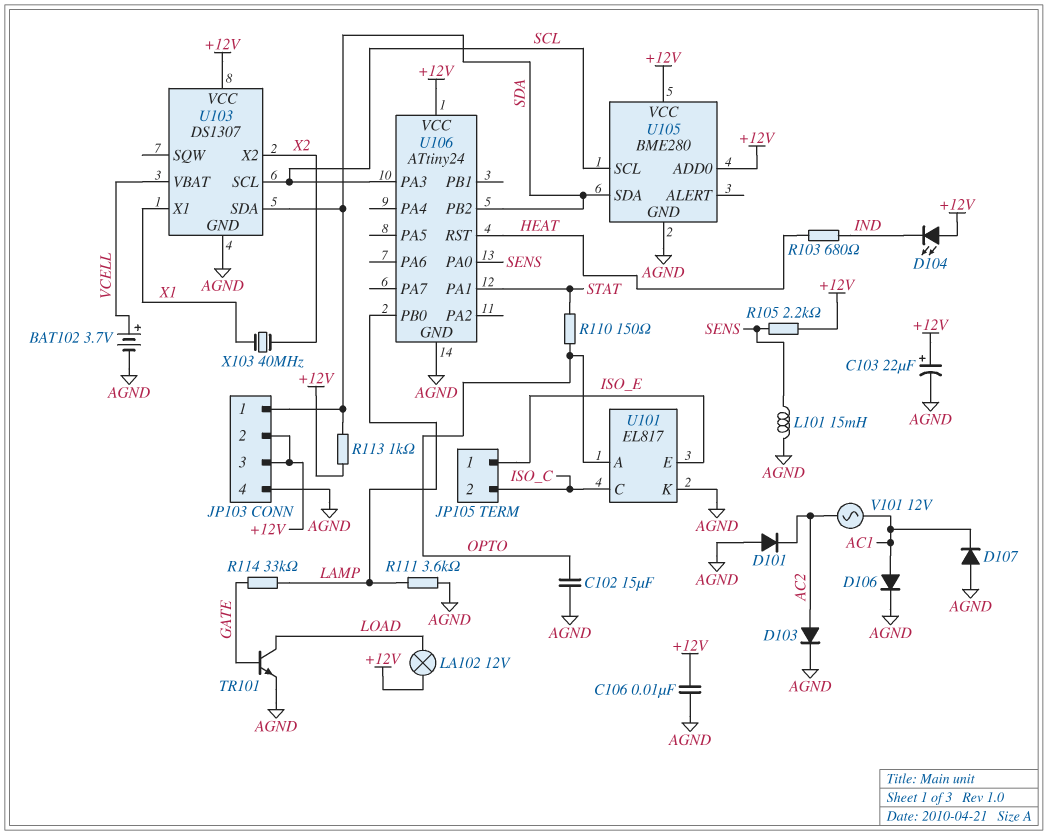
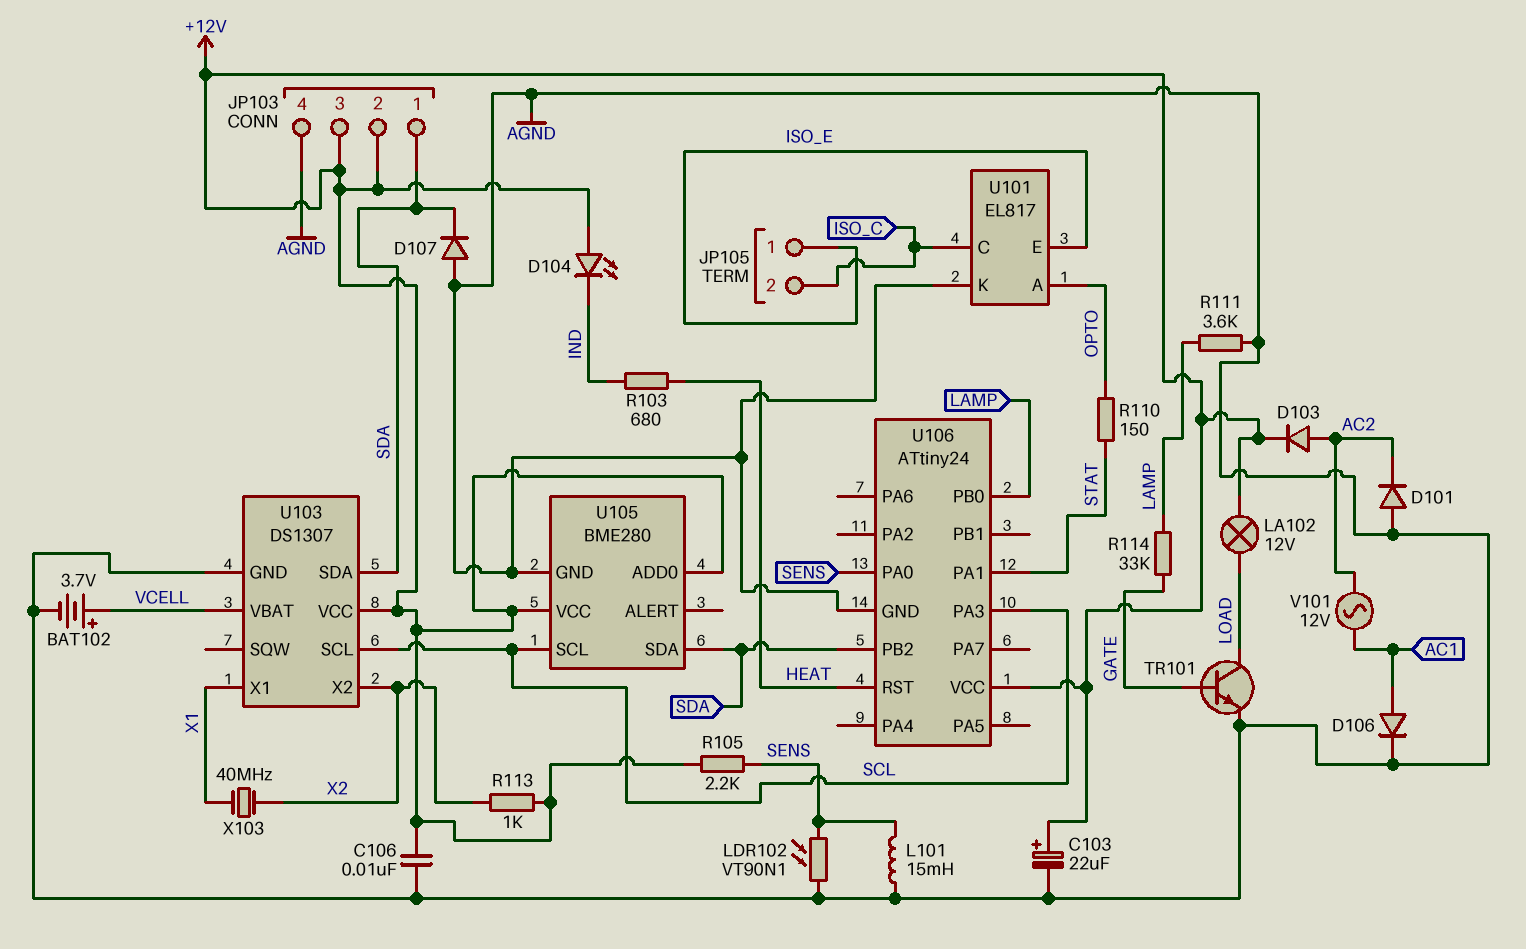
C102: 15uF (AGND, OPTO) -> none
D103: diode (A AC2, K AGND) -> diode (A AC2, K +12V)
D107: diode (A AGND, K AC1) -> diode (A AGND, K SDA)
LDR102: none -> VT90N1 (AGND, SENS)
R113: 1k (+12V, SDA) -> 1k (+12V, X2)

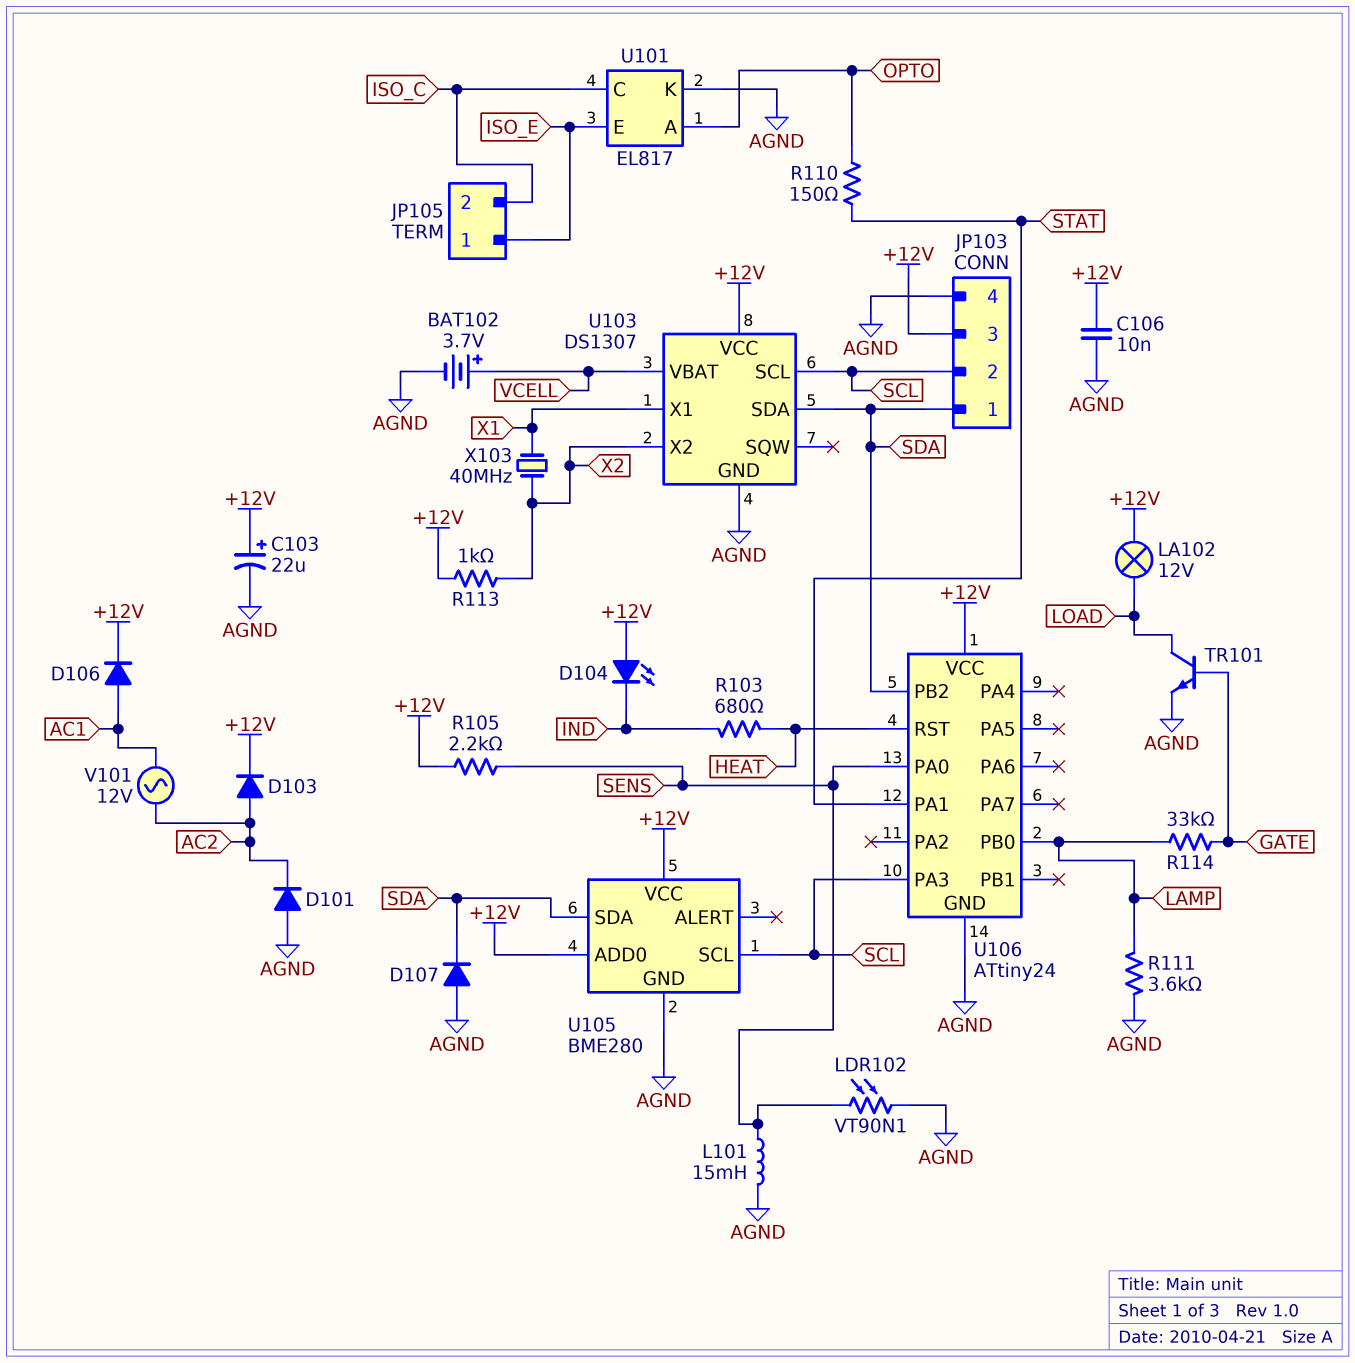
D106: diode (A AC1, K AGND) -> diode (A AC1, K +12V)
JP103 pin 2: +12V -> SCL

